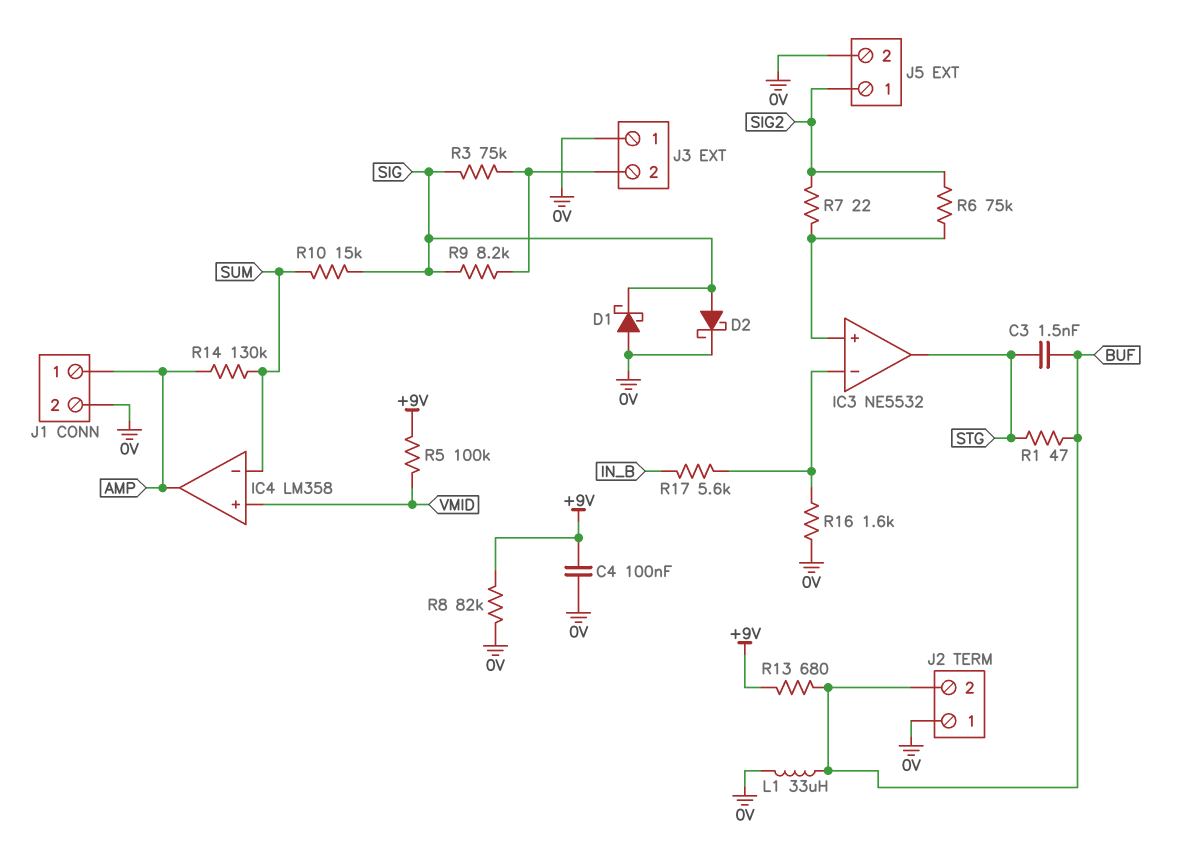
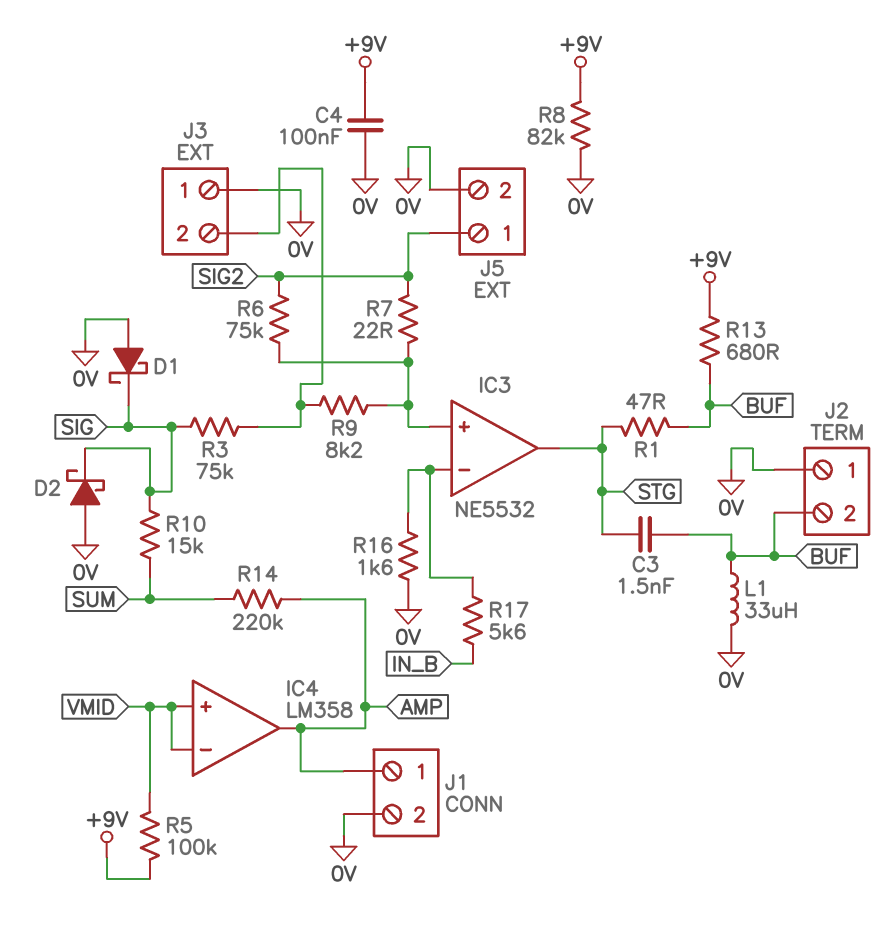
D2: schottky (A SIG, K 0V) -> schottky (A 0V, K SIG)
IC4 pin in-: SUM -> VMID
R9: 8.2k (J3/2, SIG) -> 8.2k (IC3/in+, J3/2)
R14: 130k (AMP, SUM) -> 220k (AMP, SUM)

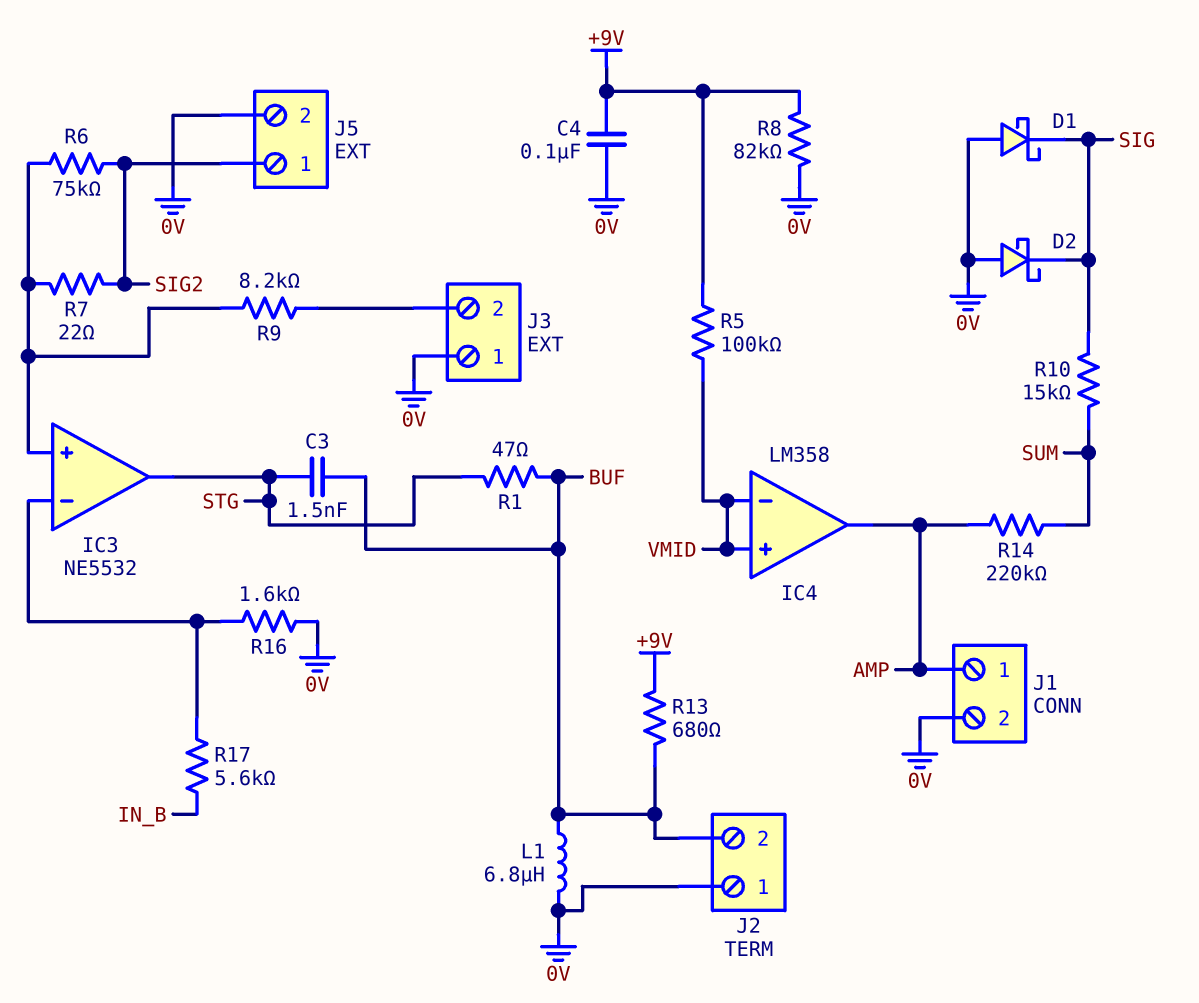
L1: 33uH (0V, BUF) -> 6.8uH (0V, BUF)
R3: 75k (J3/2, SIG) -> none

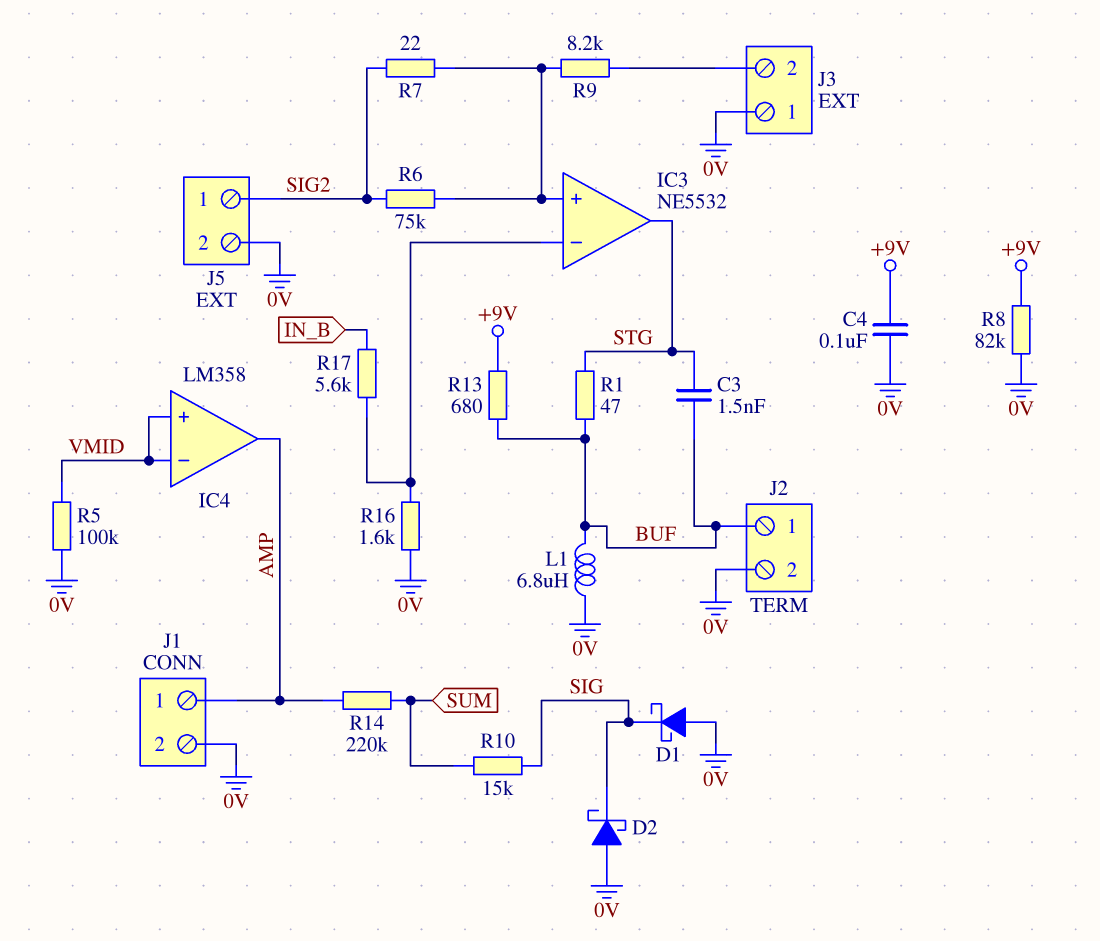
J2 pin 1: 0V -> BUF
J2 pin 2: BUF -> 0V
R5: 100k (+9V, VMID) -> 100k (0V, VMID)

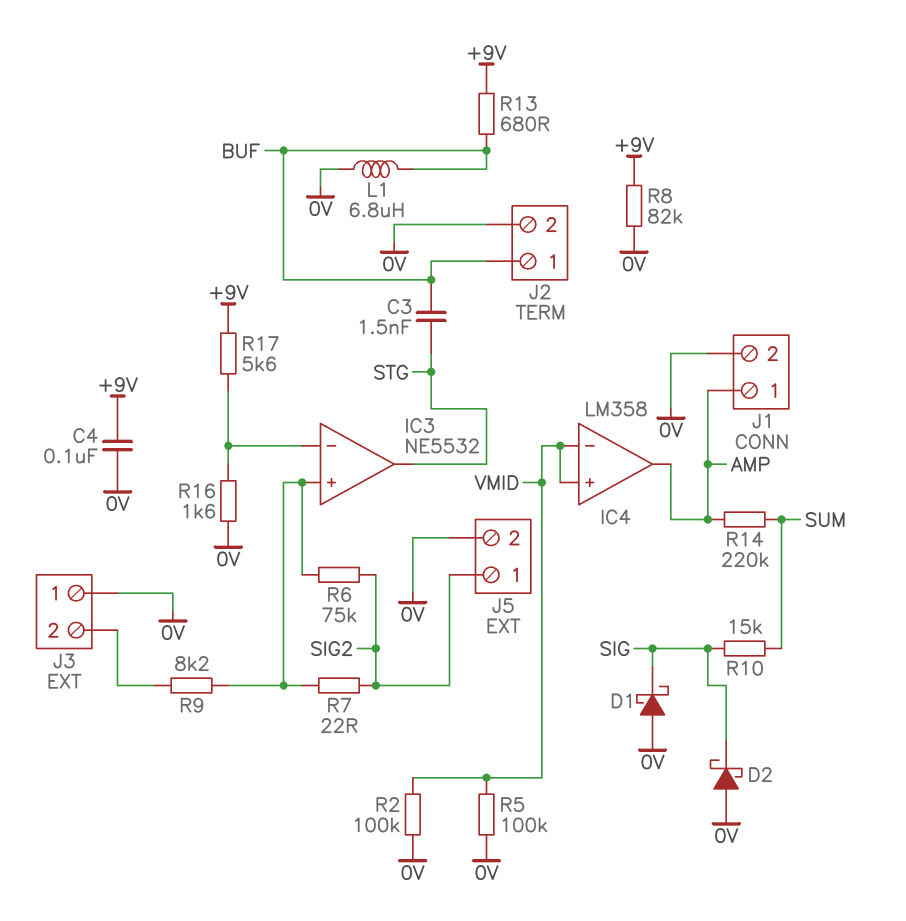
R1: 47 (BUF, STG) -> none
R2: none -> 100k (0V, VMID)
R17: 5.6k (IC3/in-, IN_B) -> 5.6k (+9V, IC3/in-)

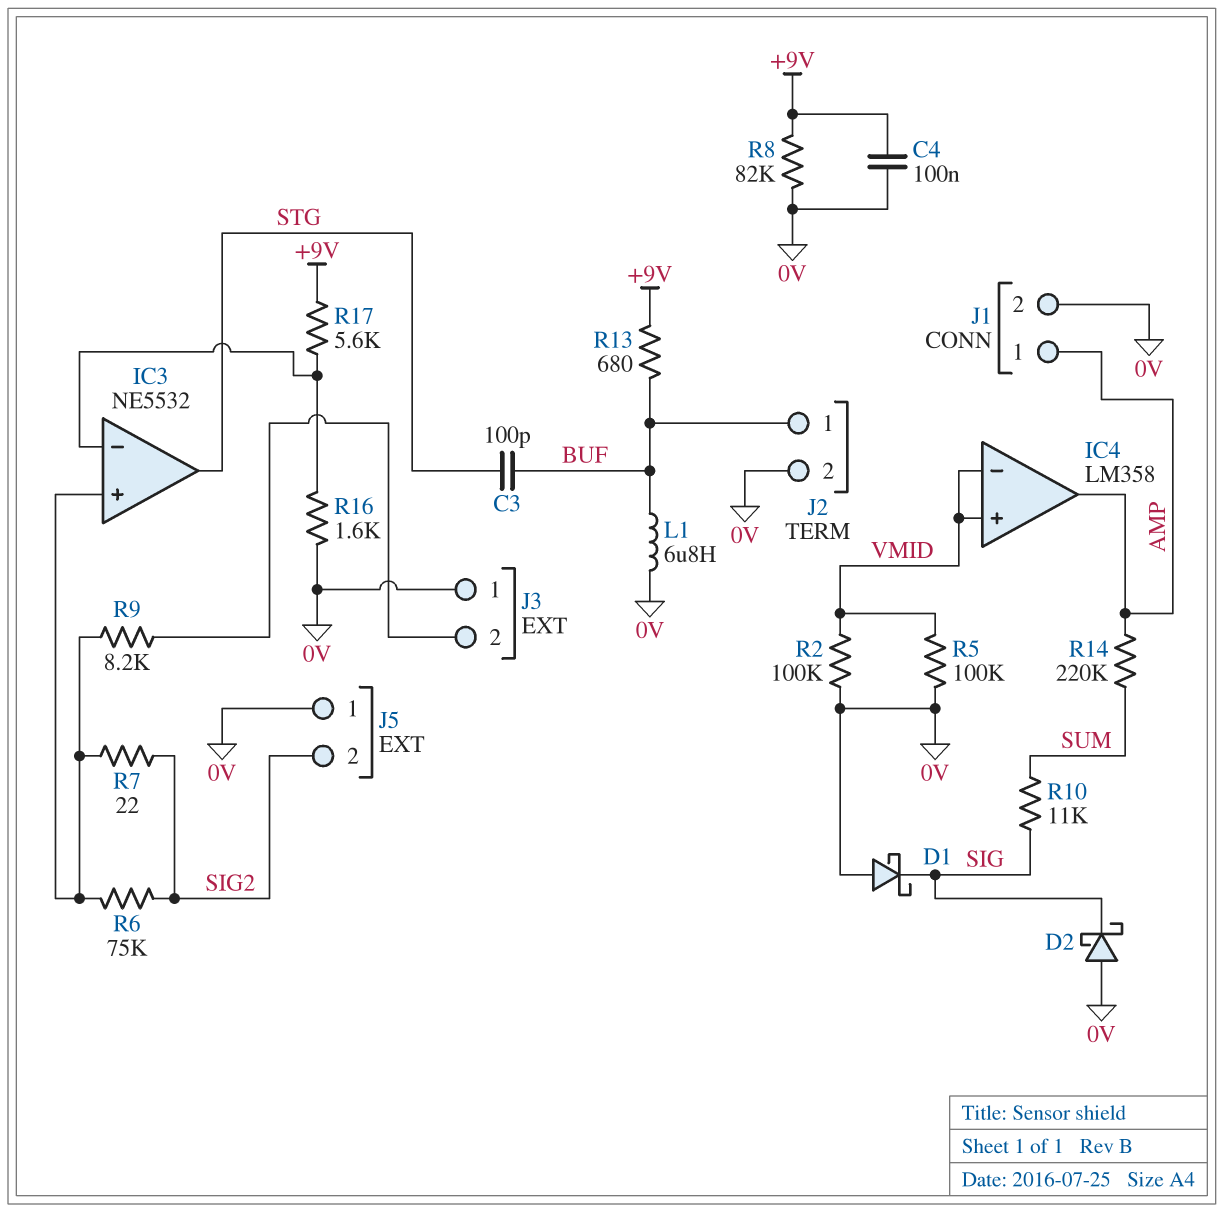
C3: 1.5nF (BUF, STG) -> 100pF (BUF, STG)
J5 pin 1: SIG2 -> 0V
J5 pin 2: 0V -> SIG2
R10: 15k (SIG, SUM) -> 11k (SIG, SUM)

